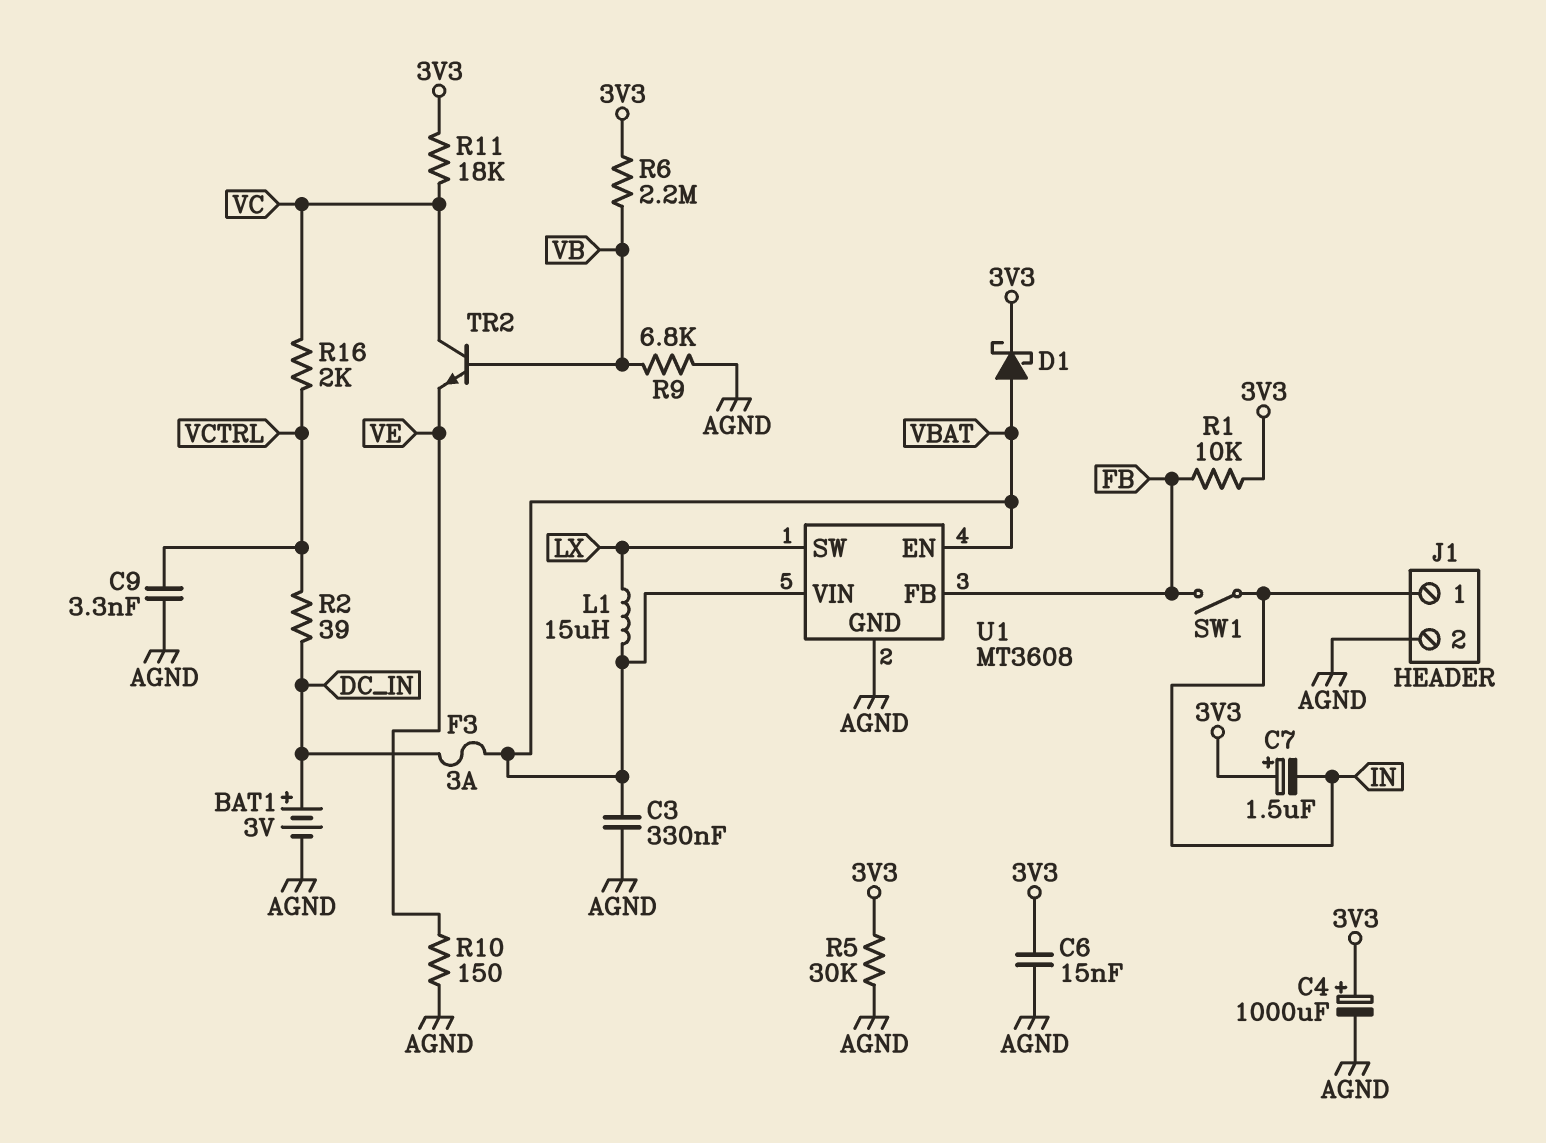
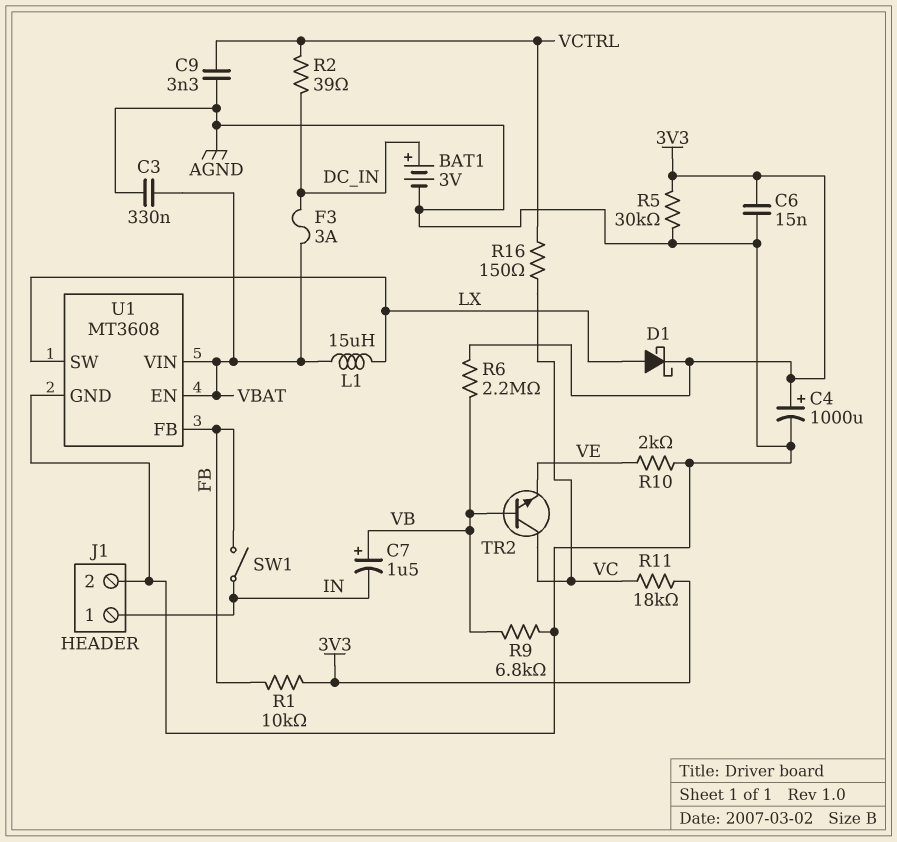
C7: 1.5uF (plus 3V3, minus IN) -> 1.5uF (plus VB, minus IN)
D1: schottky (A VBAT, K 3V3) -> schottky (A LX, K 3V3)
R10: 150 (AGND, VE) -> 2k (AGND, VE)
R16: 2k (VC, VCTRL) -> 150 (VC, VCTRL)

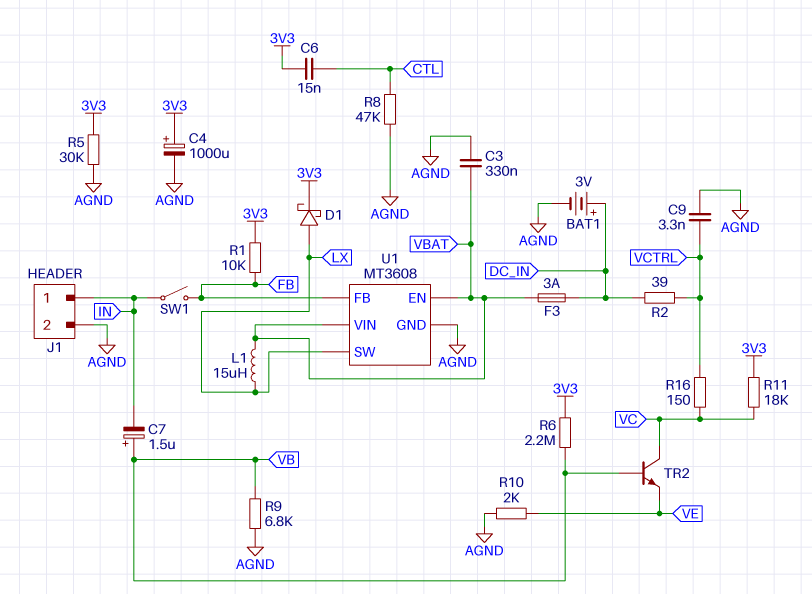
C6: 15nF (3V3, AGND) -> 15nF (3V3, CTL)
R8: none -> 47k (AGND, CTL)

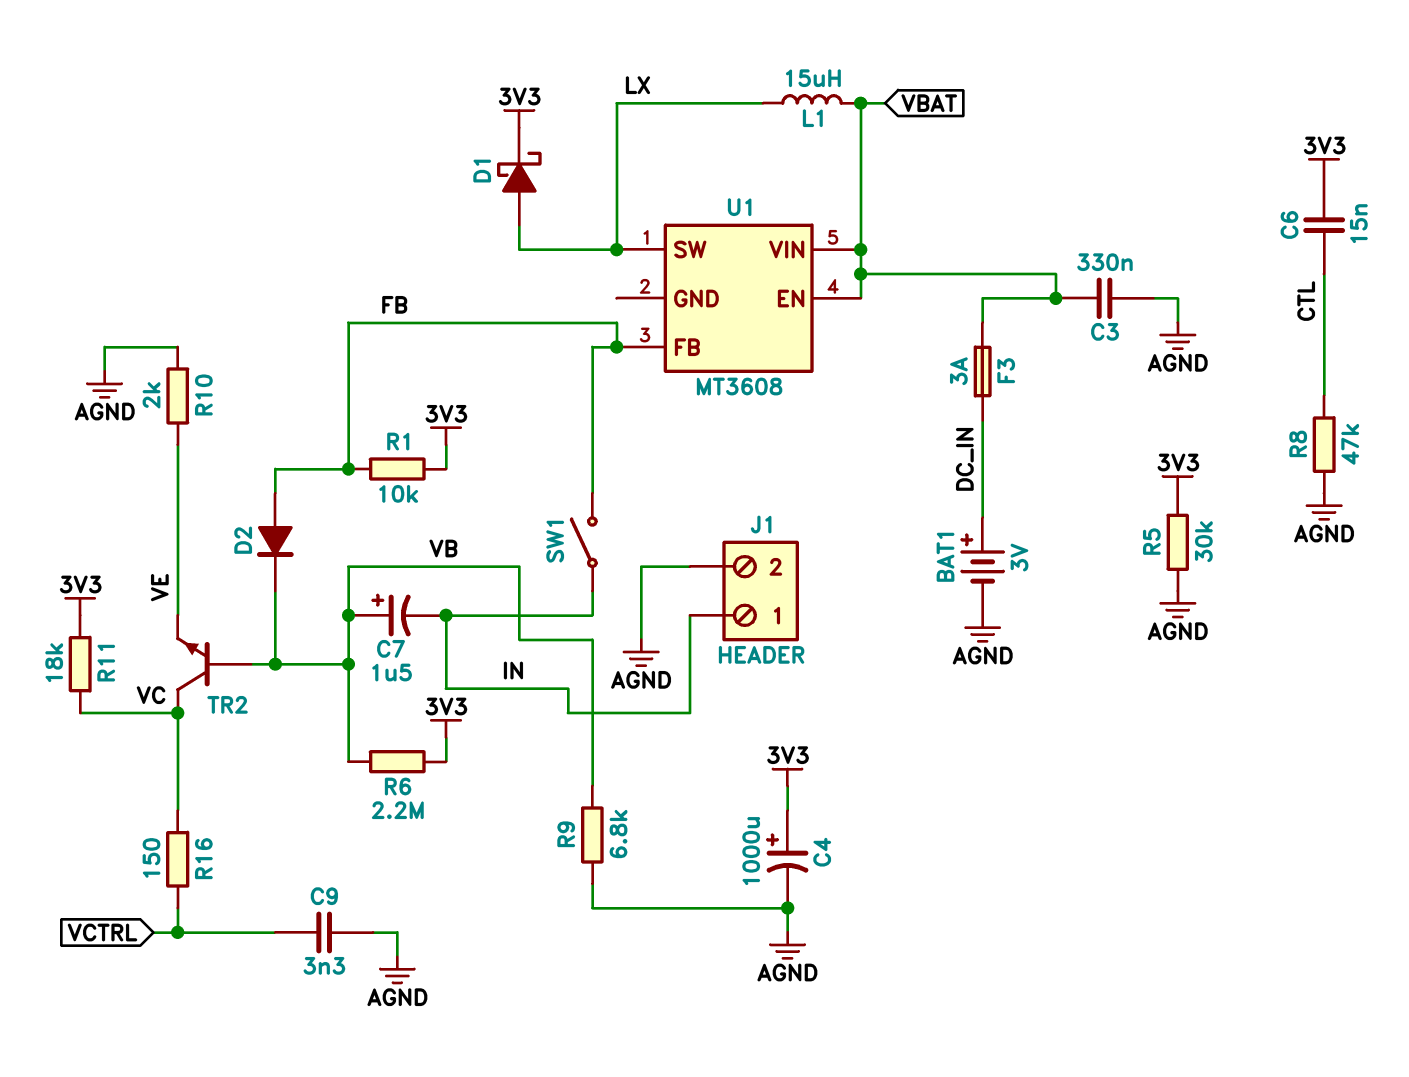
D2: none -> diode (A FB, K VB)
R2: 39 (DC_IN, VCTRL) -> none
U1 pin GND: AGND -> none

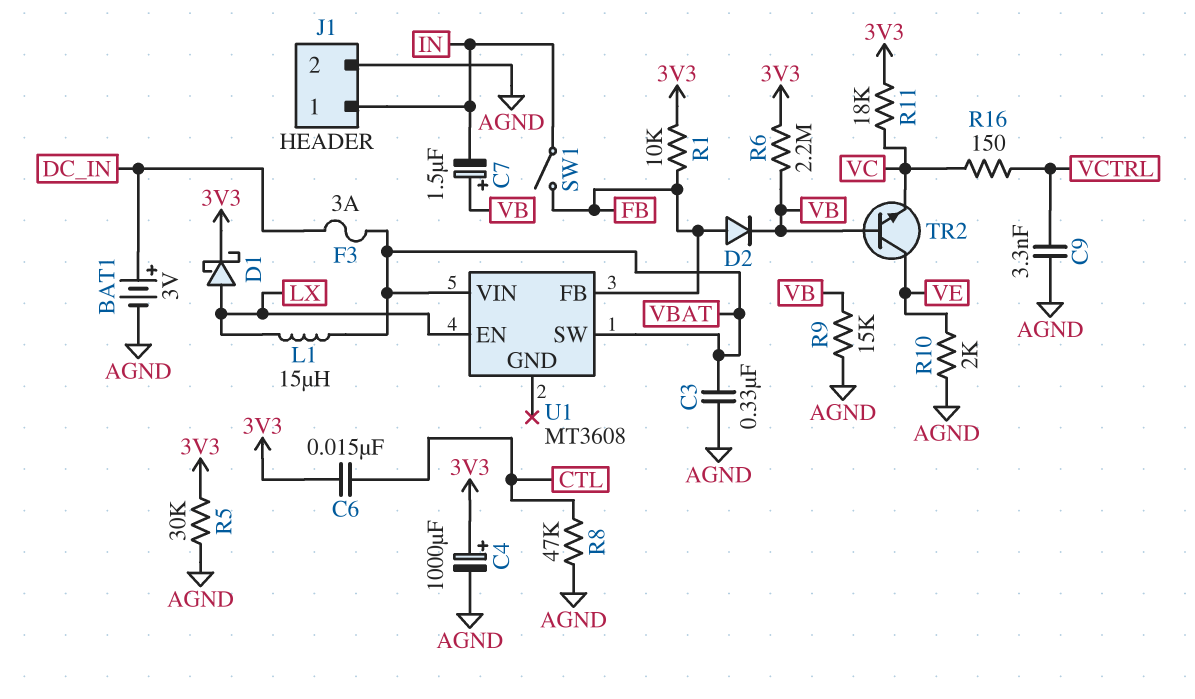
R9: 6.8k (AGND, VB) -> 15k (AGND, VB)
TR2: NPN (B VB, C VC, E VE) -> NPN (B VB, C VE, E VC)
U1 pin EN: VBAT -> LX
U1 pin SW: LX -> VBAT

